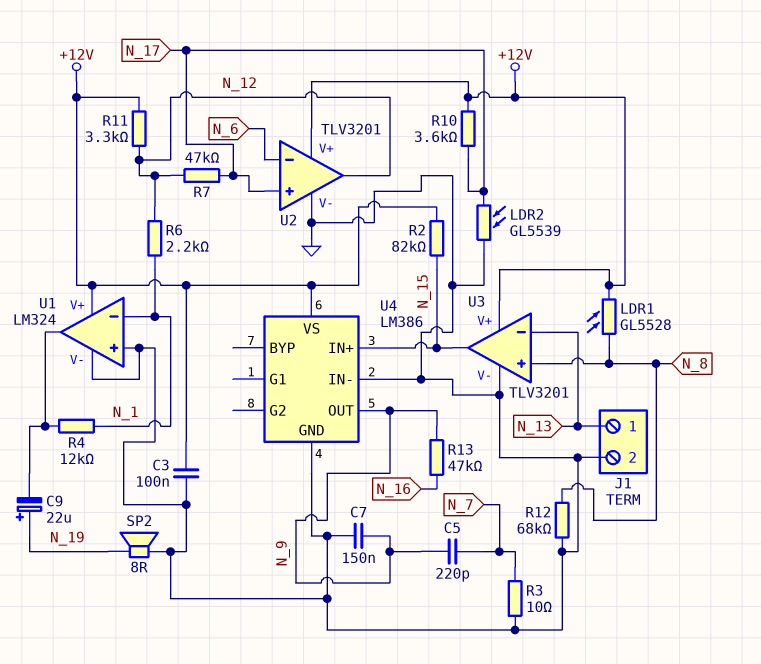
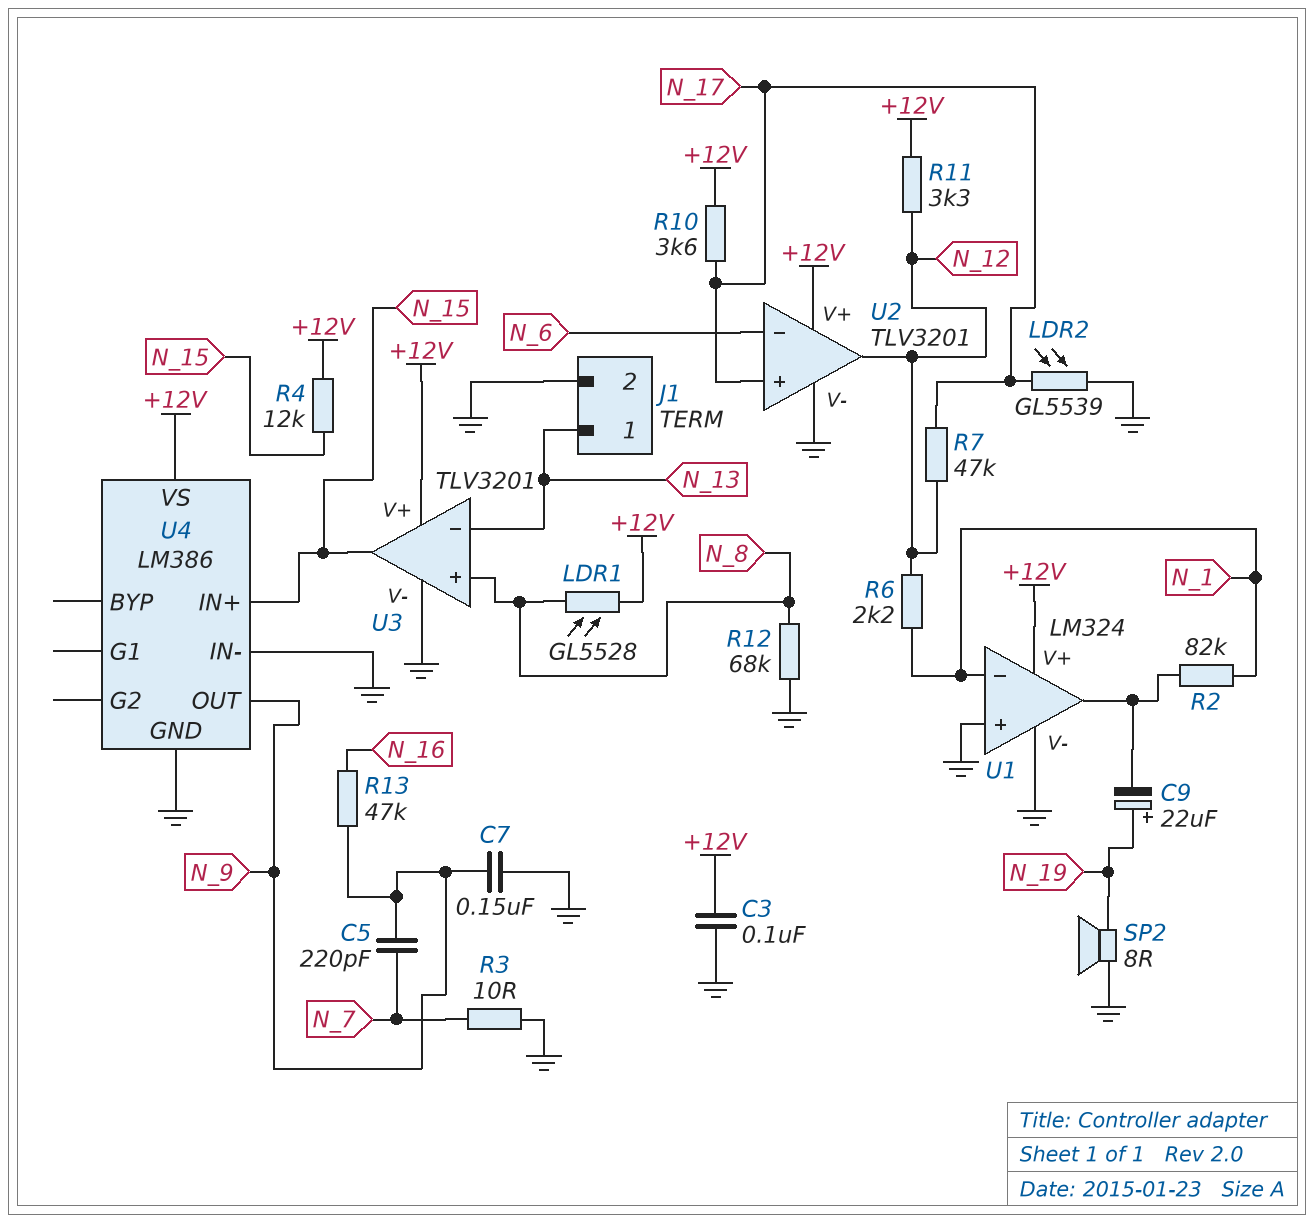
R2: 82k (+12V, N_15) -> 82k (N_1, U1/out)
R4: 12k (N_1, U1/out) -> 12k (+12V, N_15)

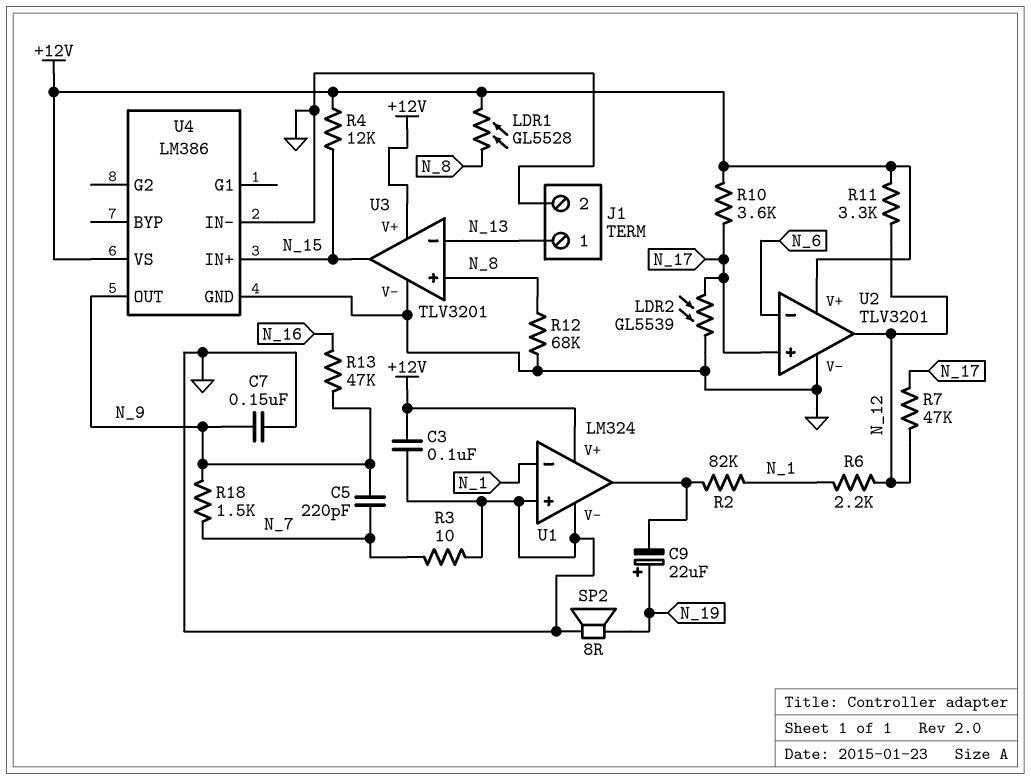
R18: none -> 1.5k (N_7, N_9)

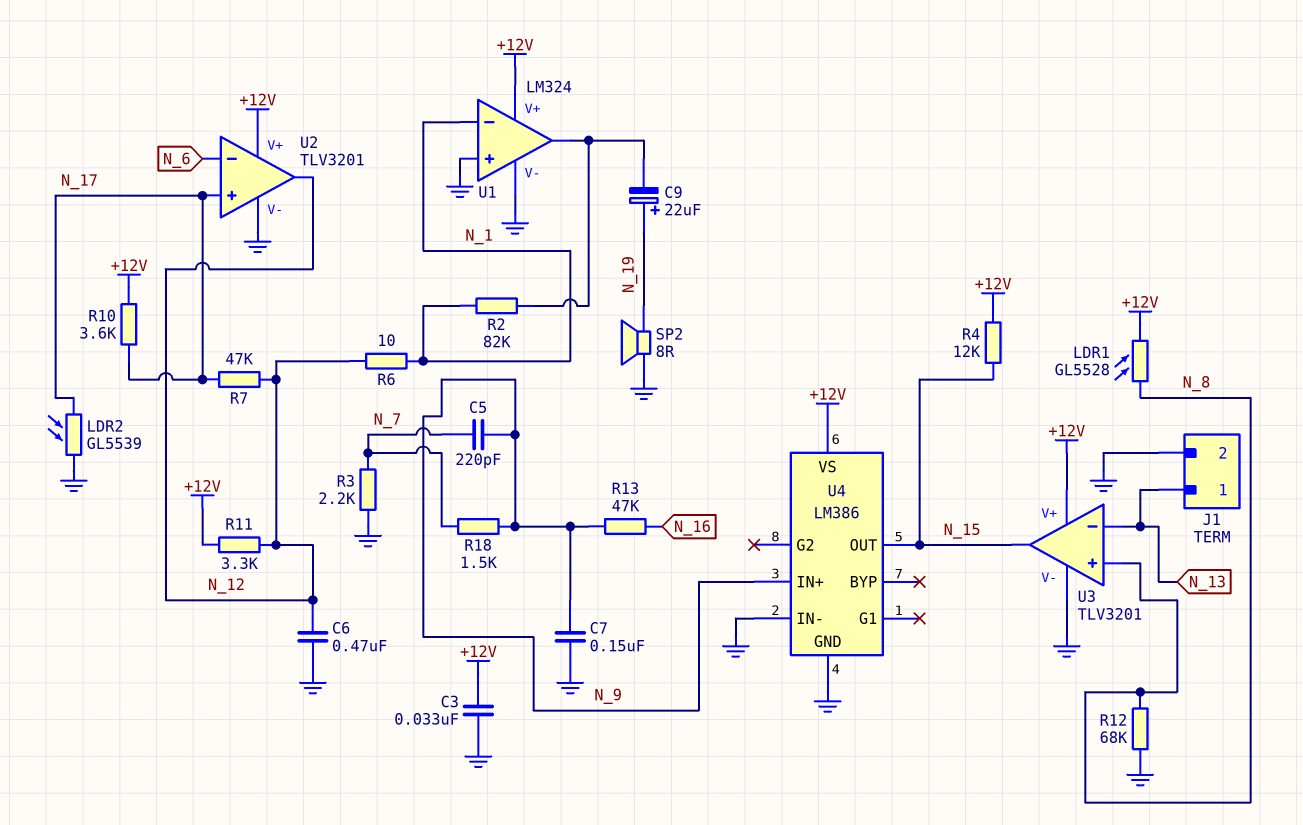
C3: 100nF (+12V, GND) -> 33nF (+12V, GND)
C6: none -> 470nF (GND, N_12)
R3: 10 (GND, N_7) -> 2.2k (GND, N_7)
R6: 2.2k (N_1, N_12) -> 10 (N_1, N_12)
U4 pin IN+: N_15 -> N_9
U4 pin OUT: N_9 -> N_15

